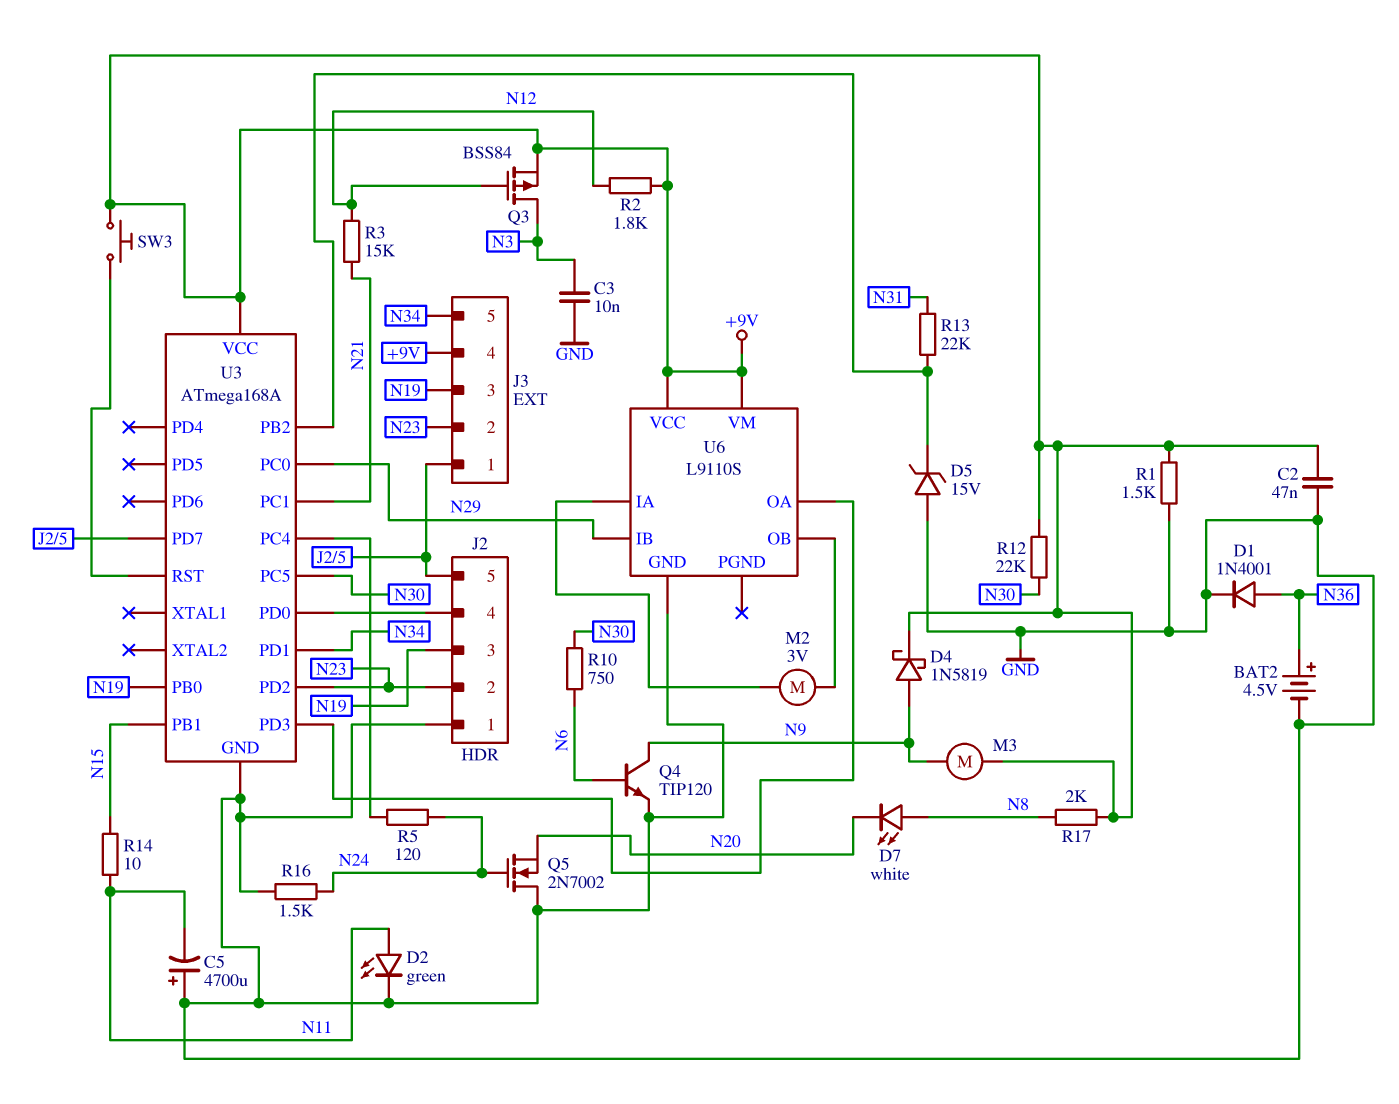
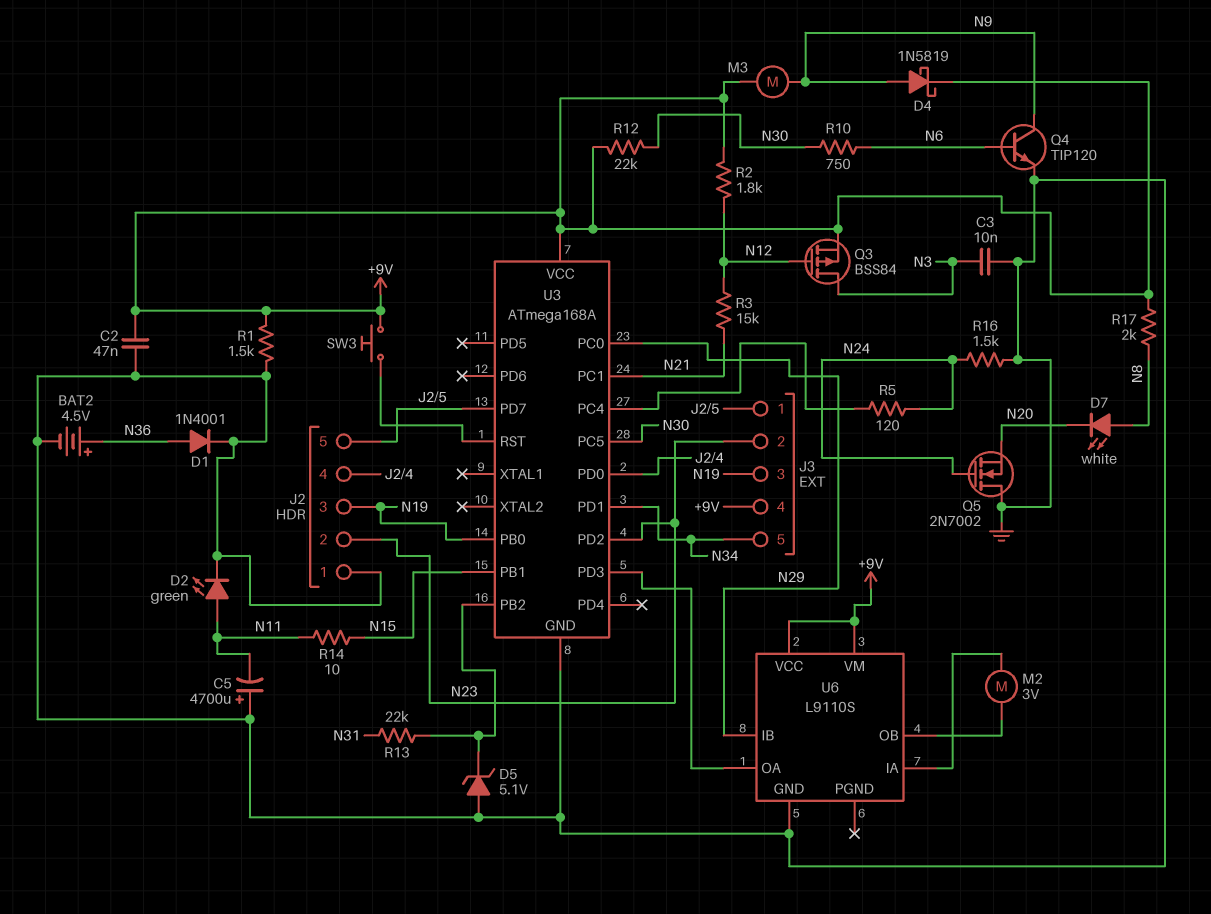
D5: zener 15V (A GND, K U3/PB2) -> zener 5.1V (A GND, K U3/PB2)

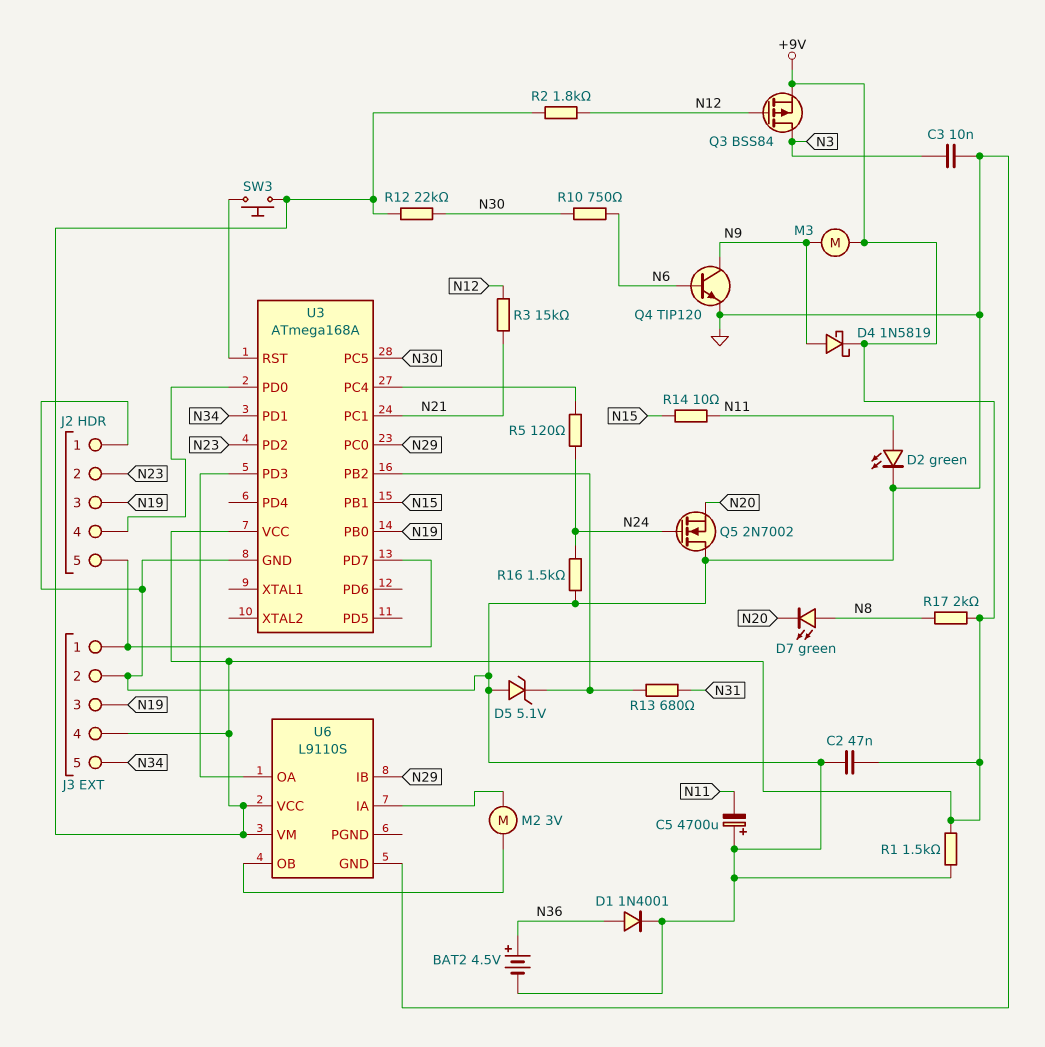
D7: LED white (A N8, K N20) -> LED green (A N8, K N20)
J3 pin 2: N23 -> GND
R13: 22k (N31, U3/PB2) -> 680 (N31, U3/PB2)

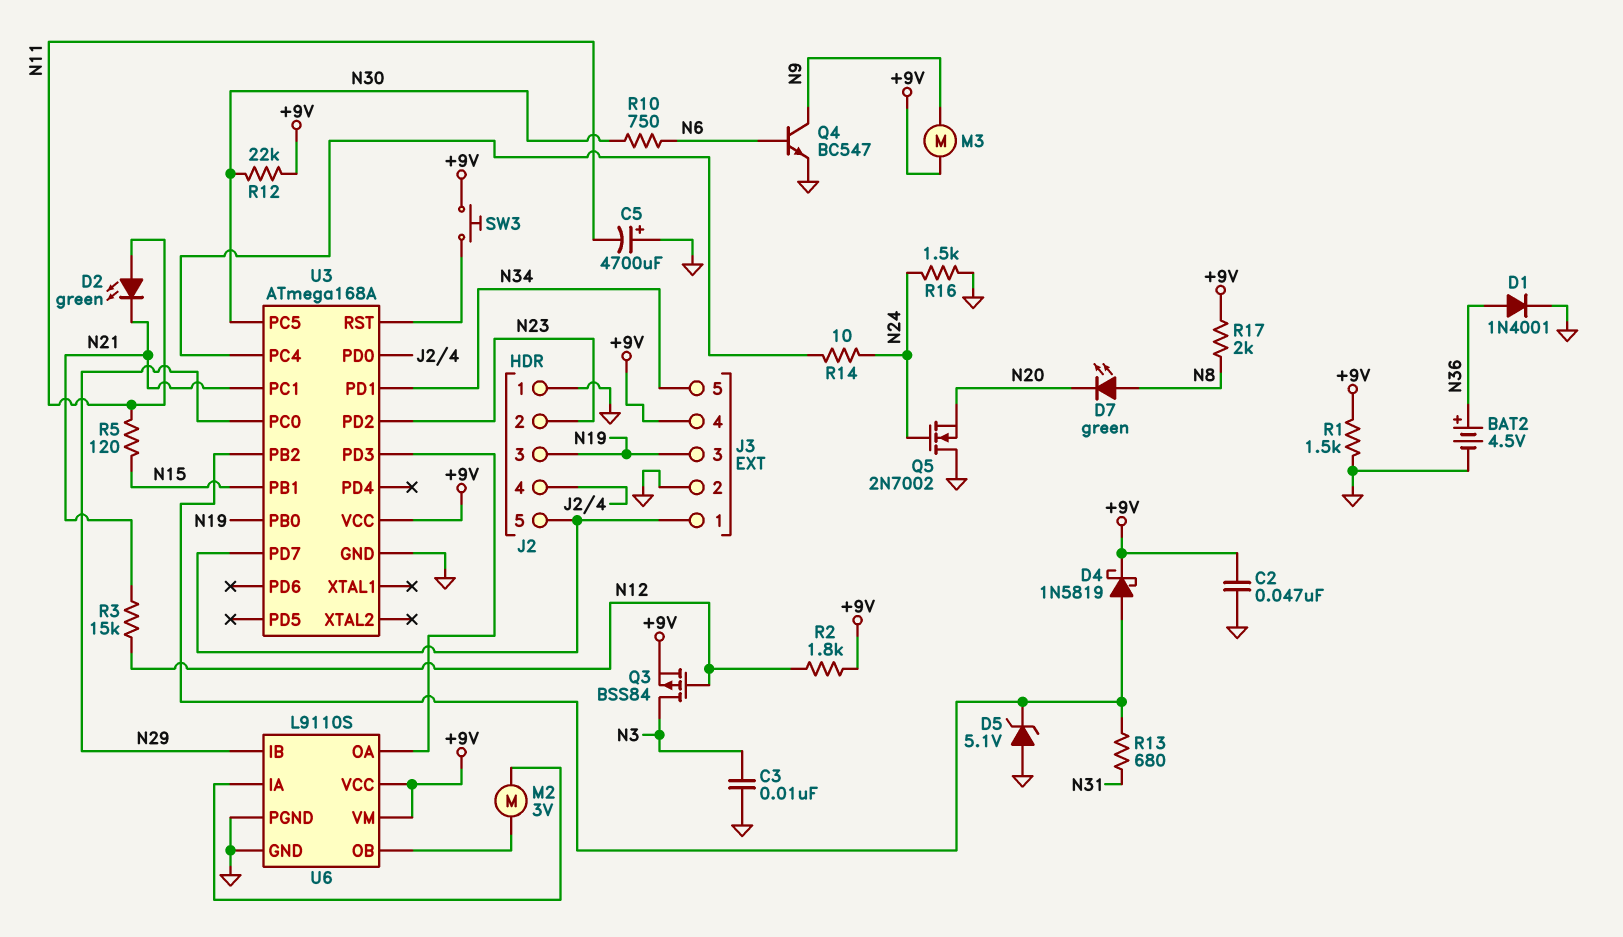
D2: LED green (A N11, K GND) -> LED green (A N11, K N21)
D4: schottky 1N5819 (A N9, K +9V) -> schottky 1N5819 (A U3/PB2, K +9V)
Q4: NPN TIP120 (B N6, C N9, E GND) -> NPN BC547 (B N6, C N9, E GND)
R5: 120 (N24, U3/PC4) -> 120 (N11, N15)
R14: 10 (N11, N15) -> 10 (N24, U3/PC4)
U6 pin PGND: none -> GND

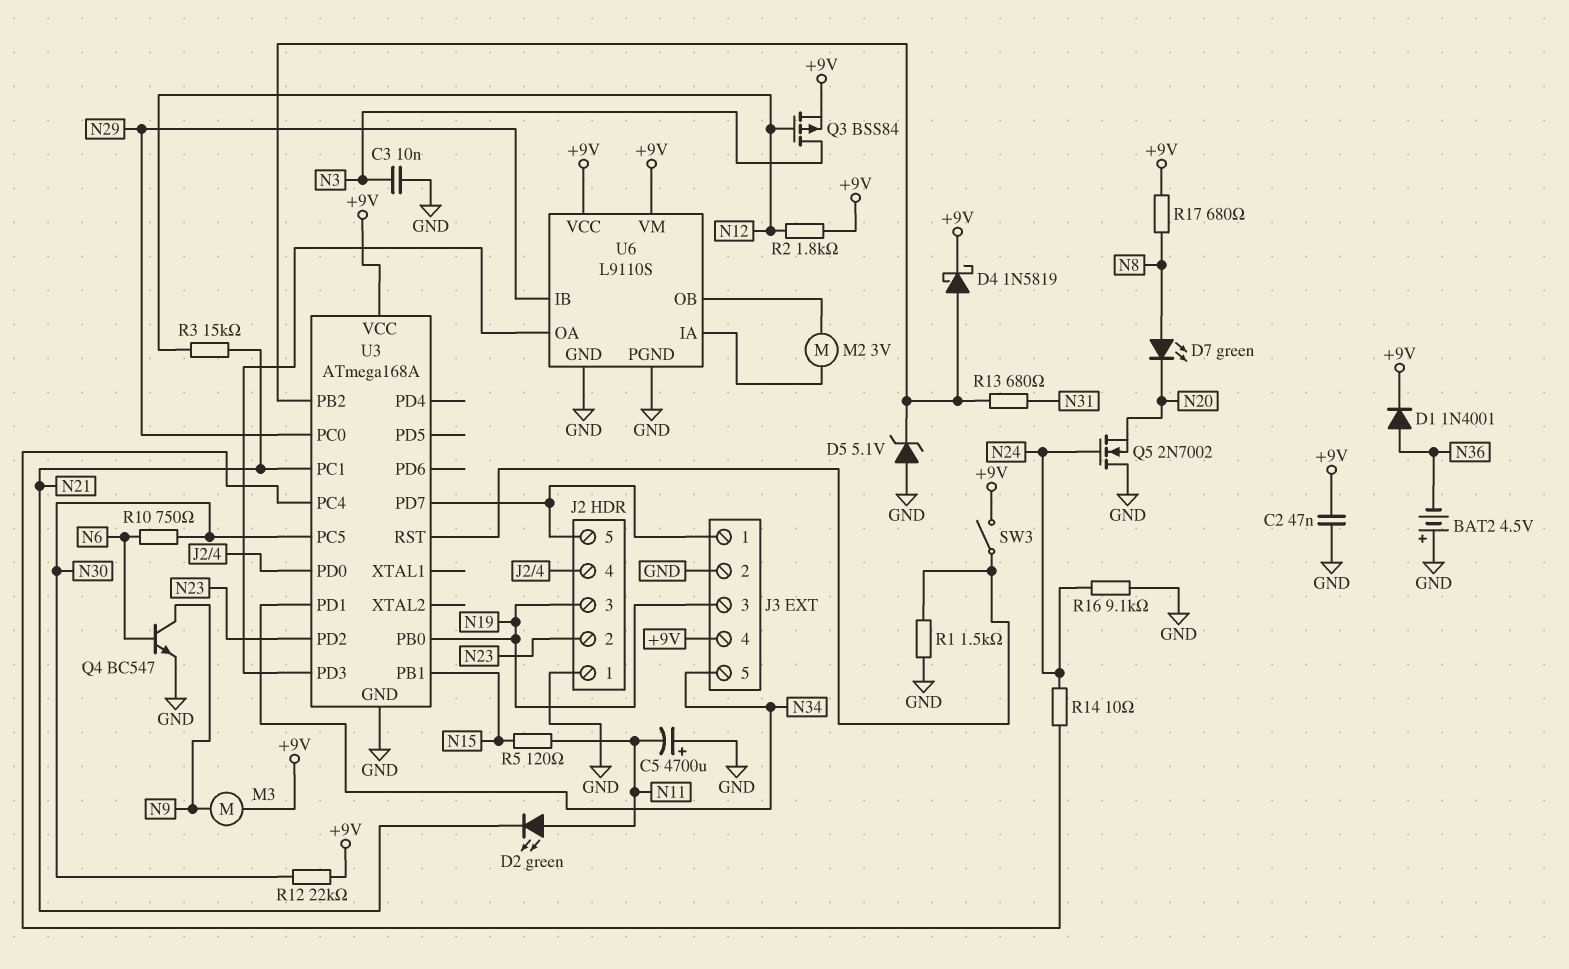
BAT2: 4.5V (plus N36, minus GND) -> 4.5V (plus GND, minus N36)
D1: diode 1N4001 (A N36, K GND) -> diode 1N4001 (A N36, K +9V)
R1: 1.5k (+9V, GND) -> 1.5k (GND, U3/RST)
R16: 1.5k (GND, N24) -> 9.1k (GND, N24)
R17: 2k (+9V, N8) -> 680 (+9V, N8)
SW3: button (+9V, U3/RST) -> switch (+9V, U3/RST)

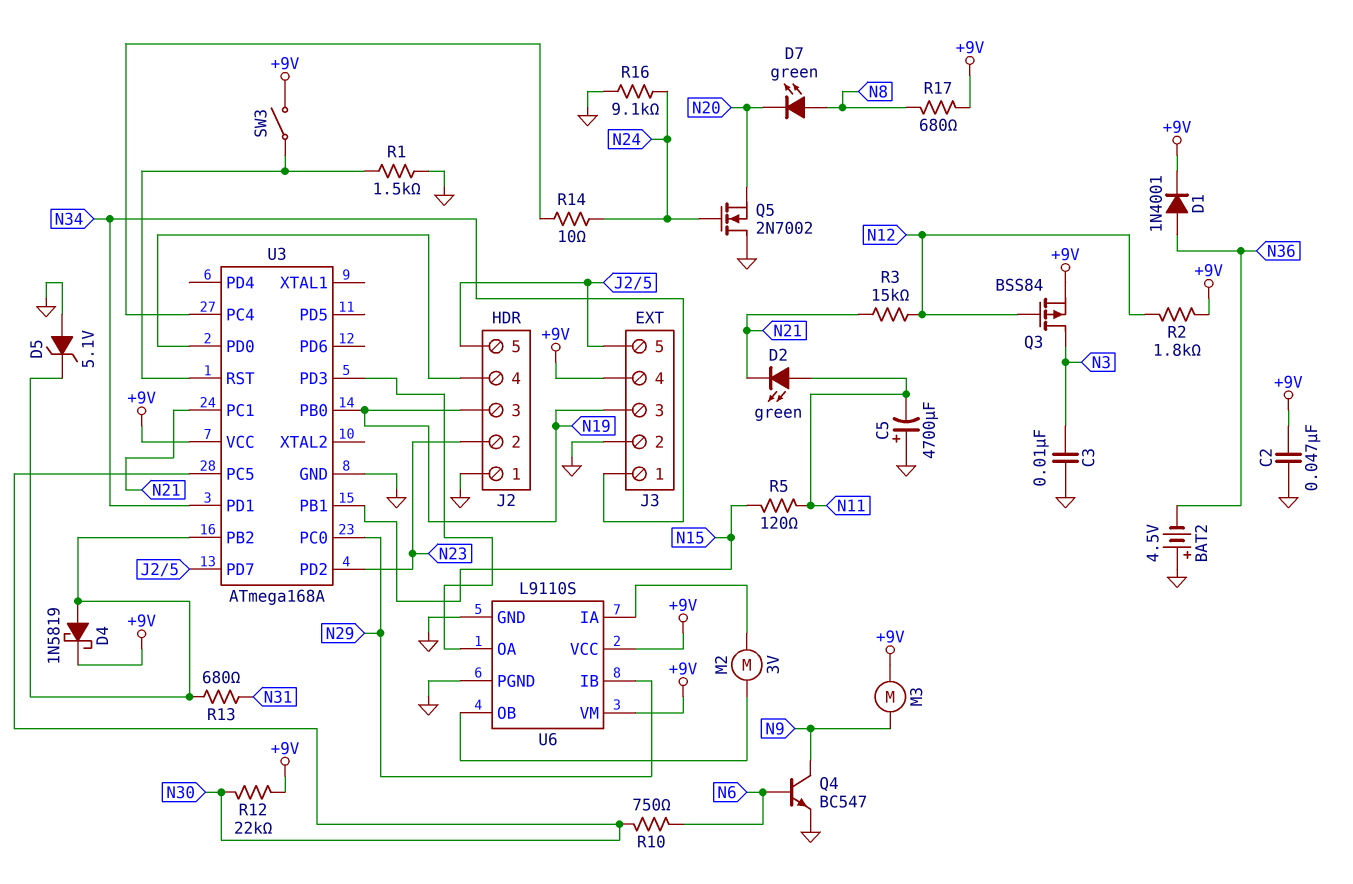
J3 pin 1: J2/5 -> N34
J3 pin 5: N34 -> J2/5

